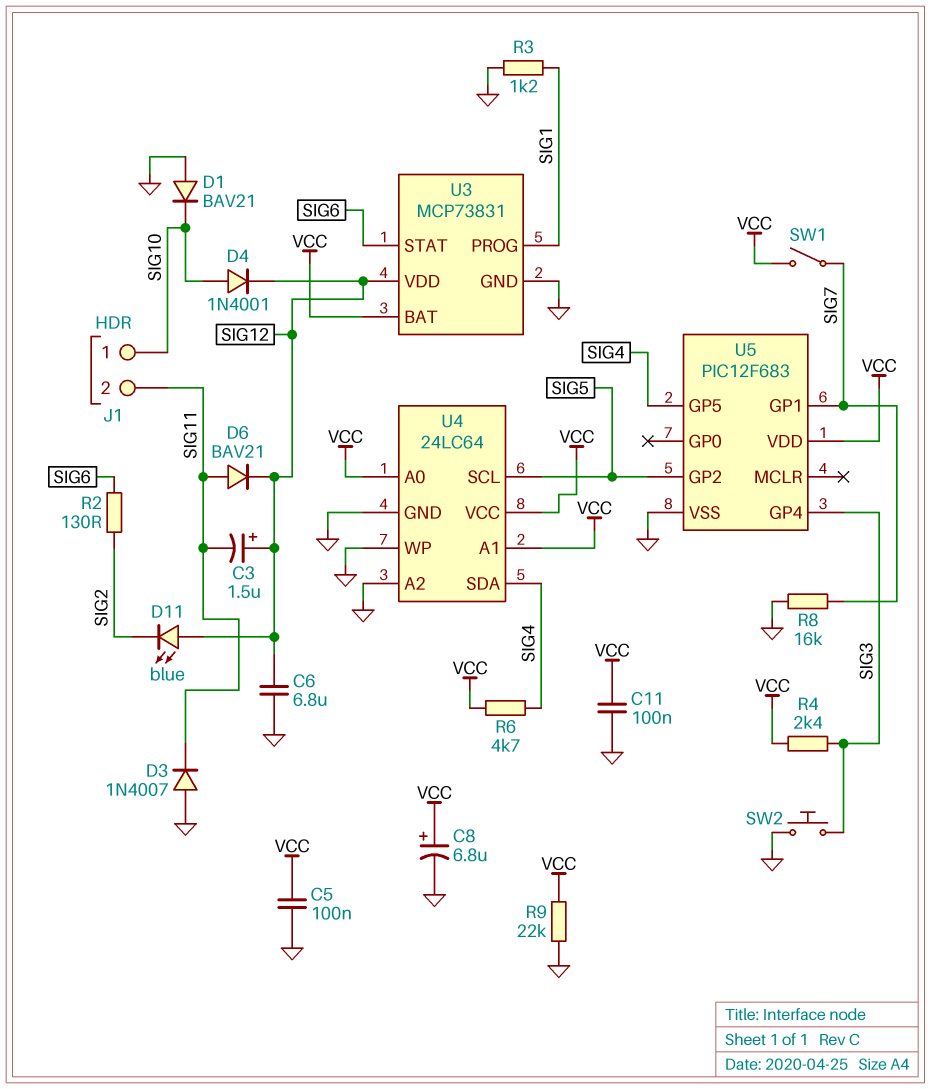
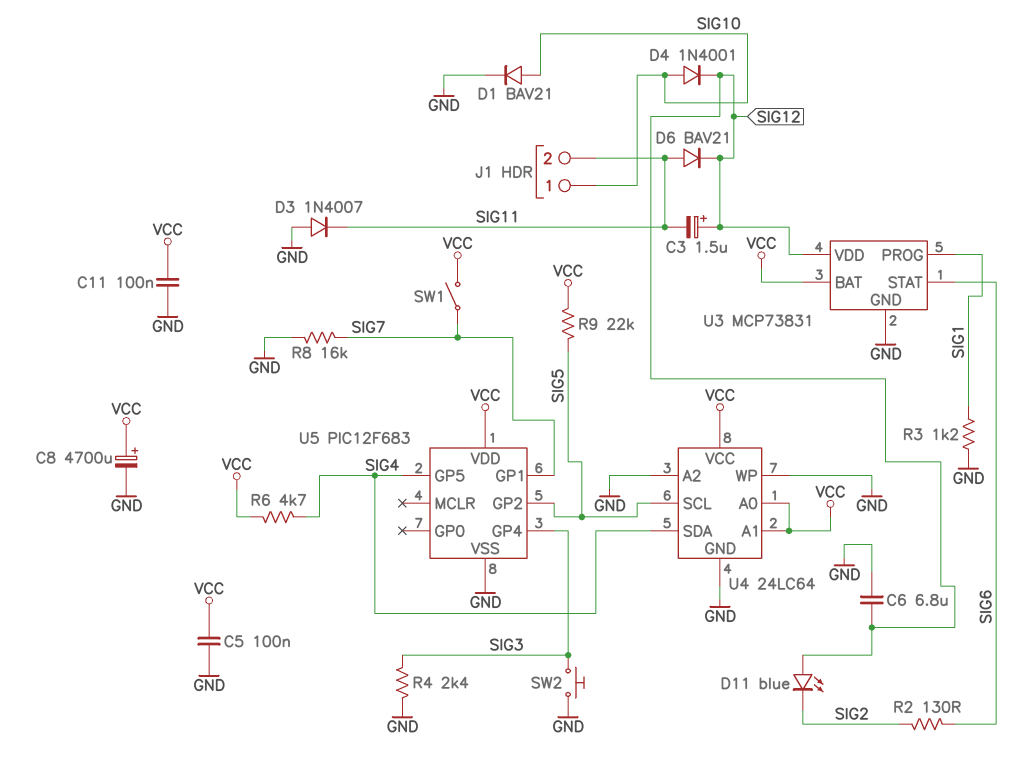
C8: 6.8uF (plus VCC, minus GND) -> 4700uF (plus VCC, minus GND)
D1: diode BAV21 (A GND, K SIG10) -> diode BAV21 (A SIG10, K GND)
R4: 2.4k (SIG3, VCC) -> 2.4k (GND, SIG3)
R9: 22k (GND, VCC) -> 22k (SIG5, VCC)

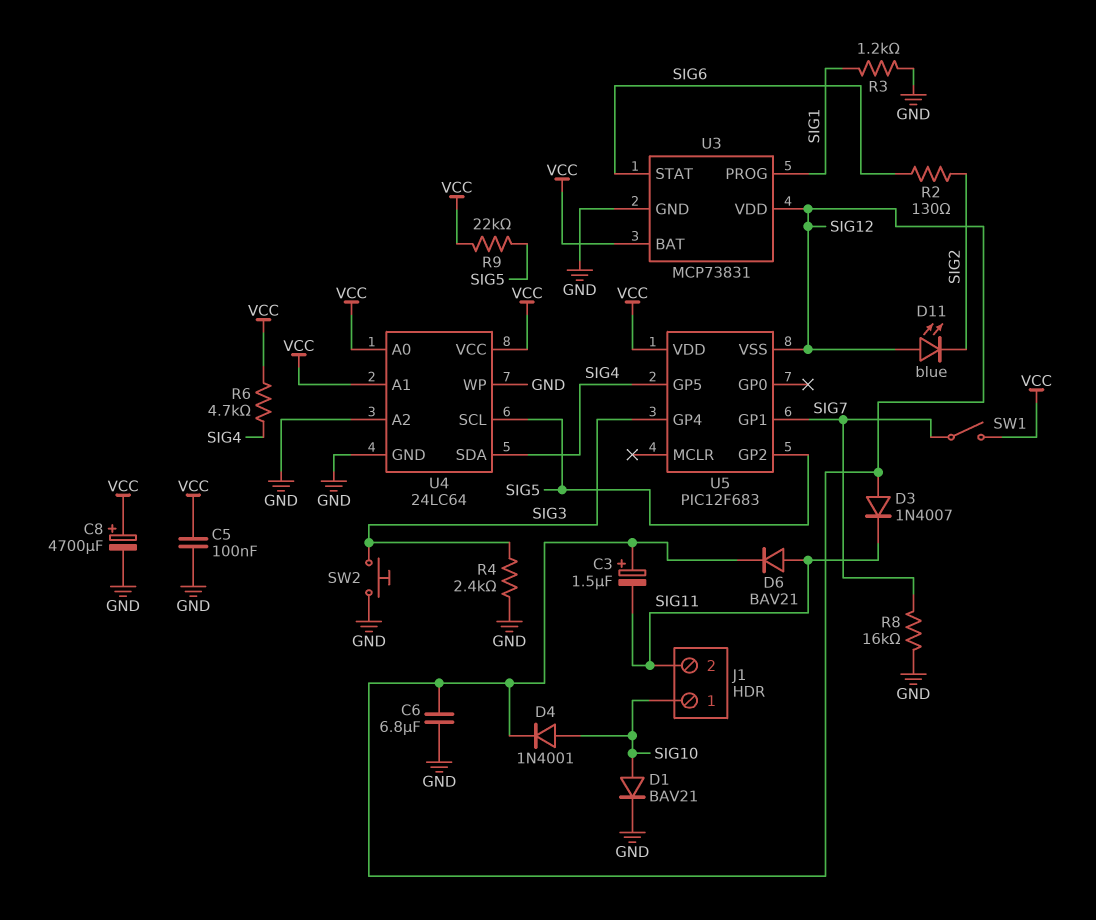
C11: 100nF (GND, VCC) -> none
D3: diode 1N4007 (A GND, K SIG11) -> diode 1N4007 (A SIG12, K SIG11)
U5 pin VSS: GND -> SIG12

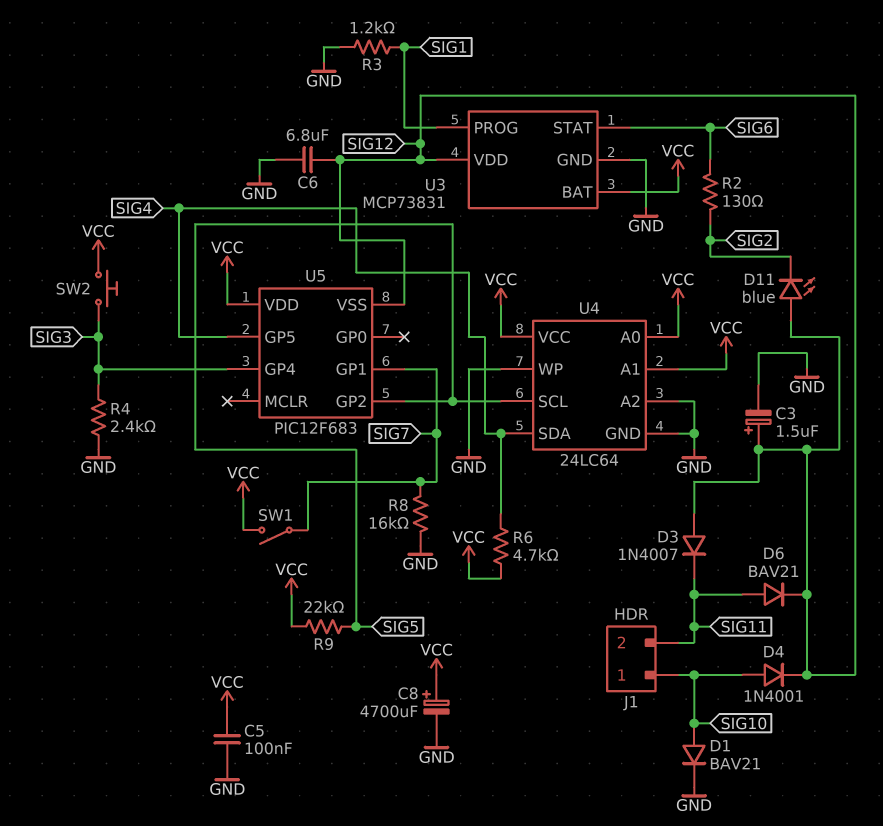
C3: 1.5uF (plus SIG12, minus SIG11) -> 1.5uF (plus SIG12, minus GND)
SW2: button (GND, SIG3) -> button (SIG3, VCC)

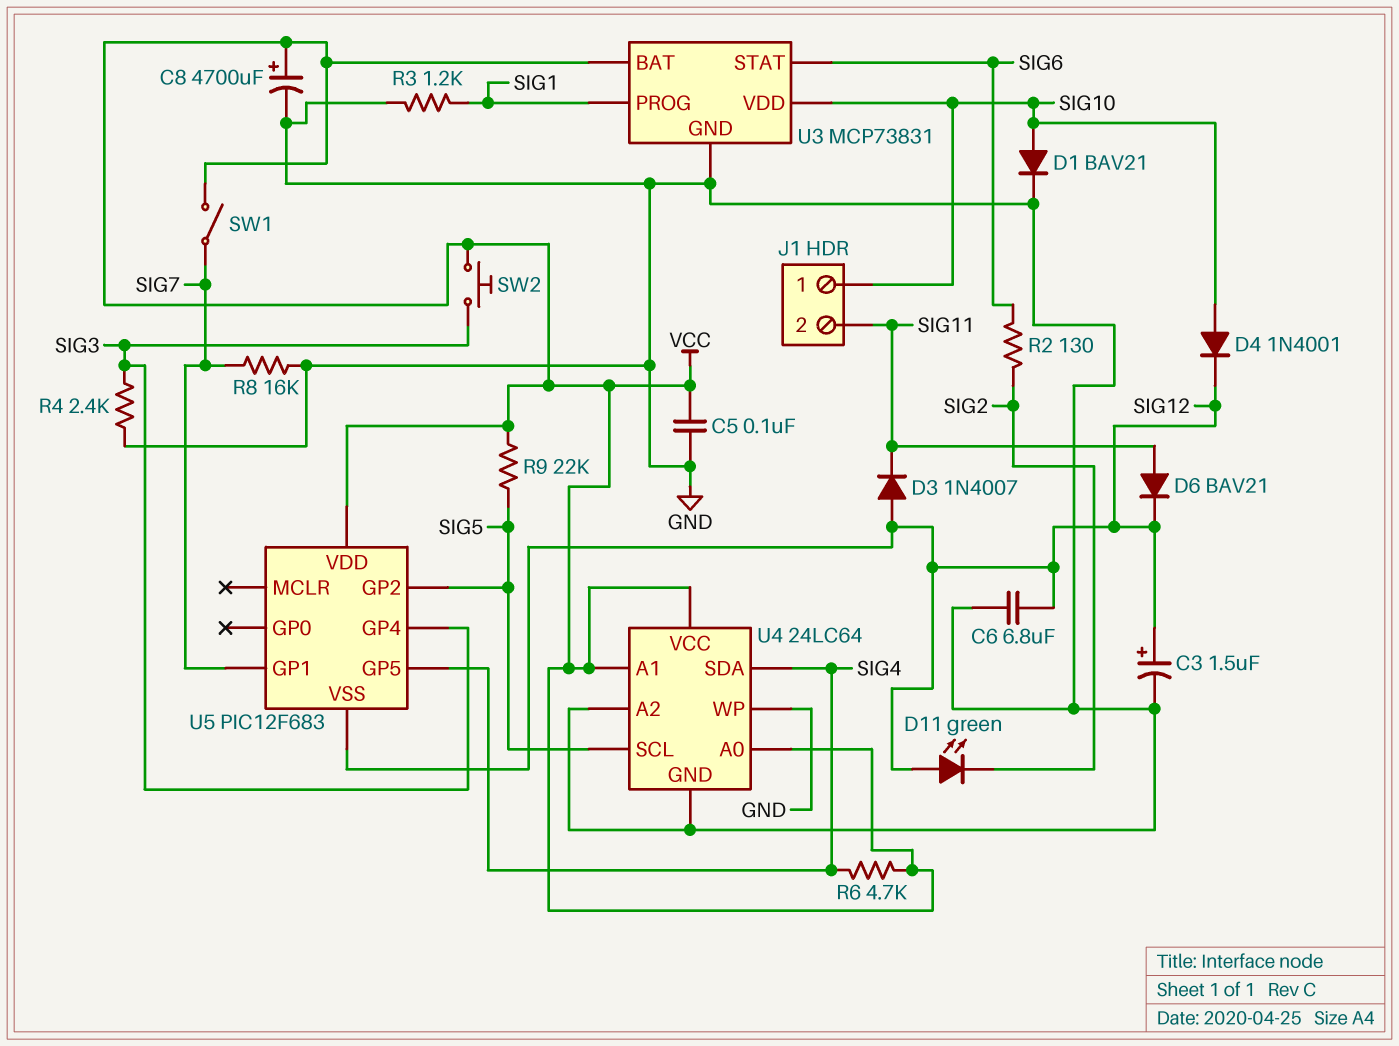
D11: LED blue (A SIG12, K SIG2) -> LED green (A SIG12, K SIG2)
U3 pin VDD: SIG12 -> SIG10

